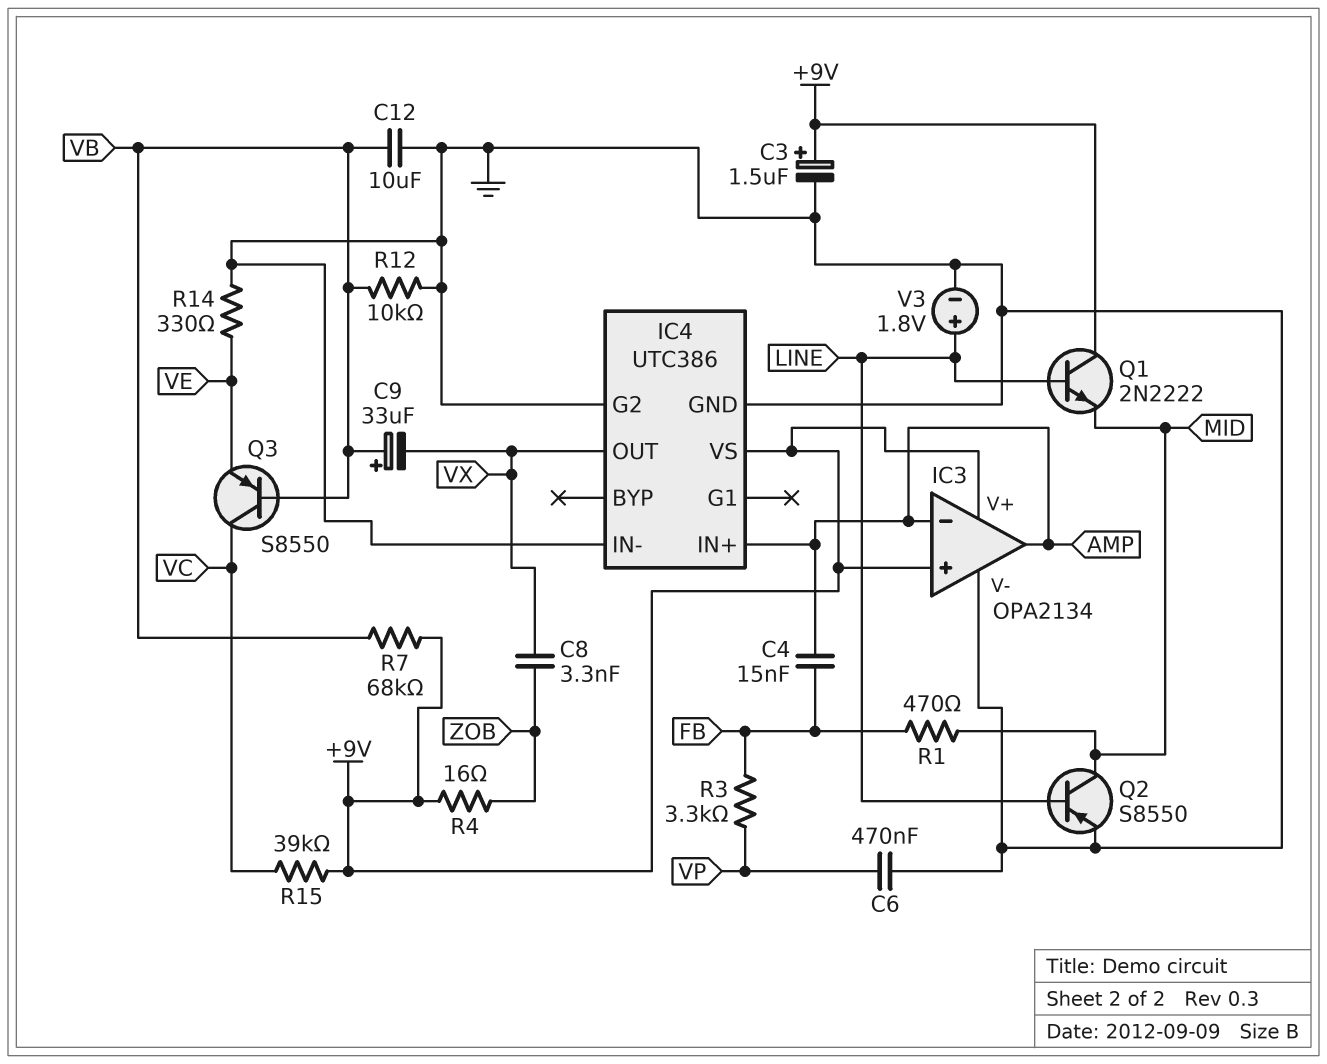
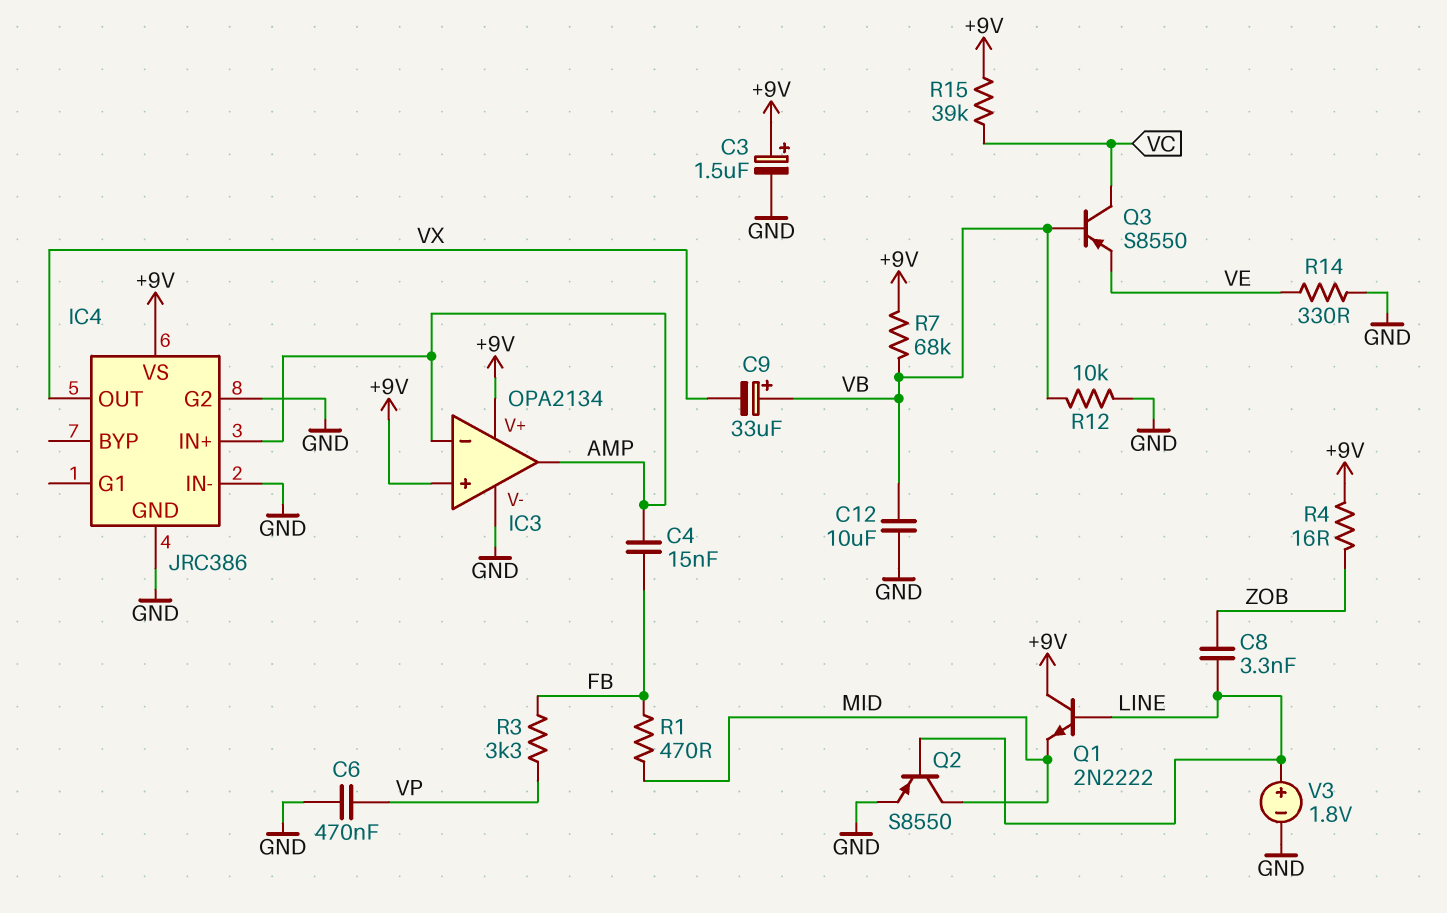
C8: 3.3nF (VX, ZOB) -> 3.3nF (LINE, ZOB)
IC4: UTC386 -> JRC386

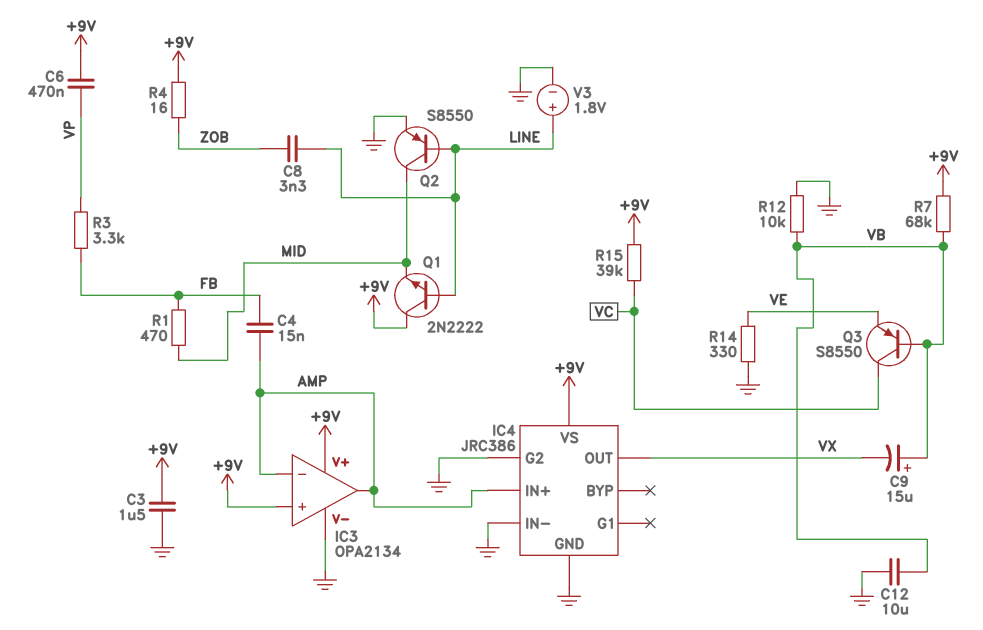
C3: 1.5uF (plus +9V, minus GND) -> 1.5uF (+9V, GND)
C6: 470nF (GND, VP) -> 470nF (+9V, VP)
C9: 33uF (plus VB, minus VX) -> 15uF (plus VB, minus VX)

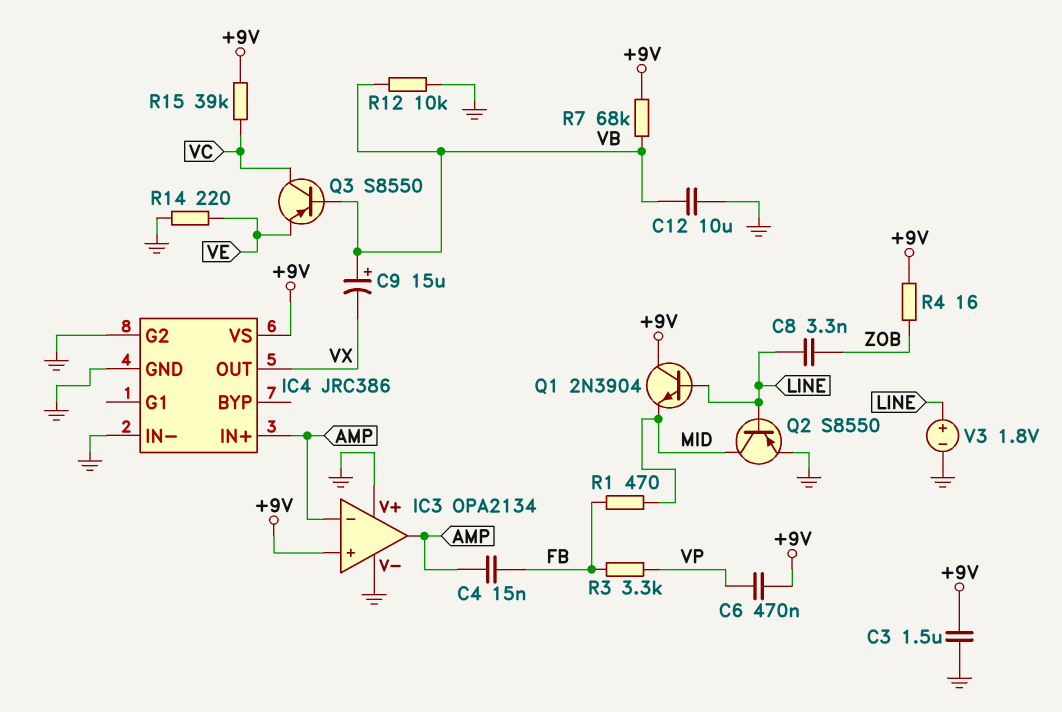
IC3 pin V+: +9V -> GND
Q1: NPN 2N2222 (B LINE, C +9V, E MID) -> NPN 2N3904 (B LINE, C +9V, E MID)
R14: 330 (GND, VE) -> 220 (GND, VE)

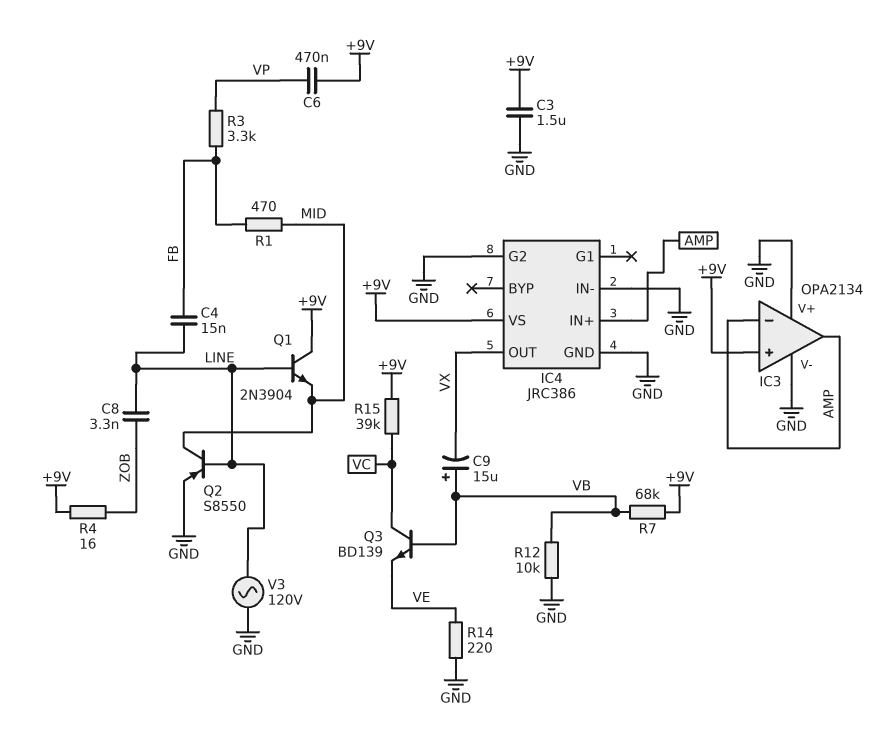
C4: 15nF (AMP, FB) -> 15nF (FB, LINE)
C12: 10uF (GND, VB) -> none
Q3: PNP S8550 (B VB, C VC, E VE) -> NPN BD139 (B VB, C VC, E VE)
V3: 1.8V (plus LINE, minus GND) -> AC 120V (GND, LINE)

